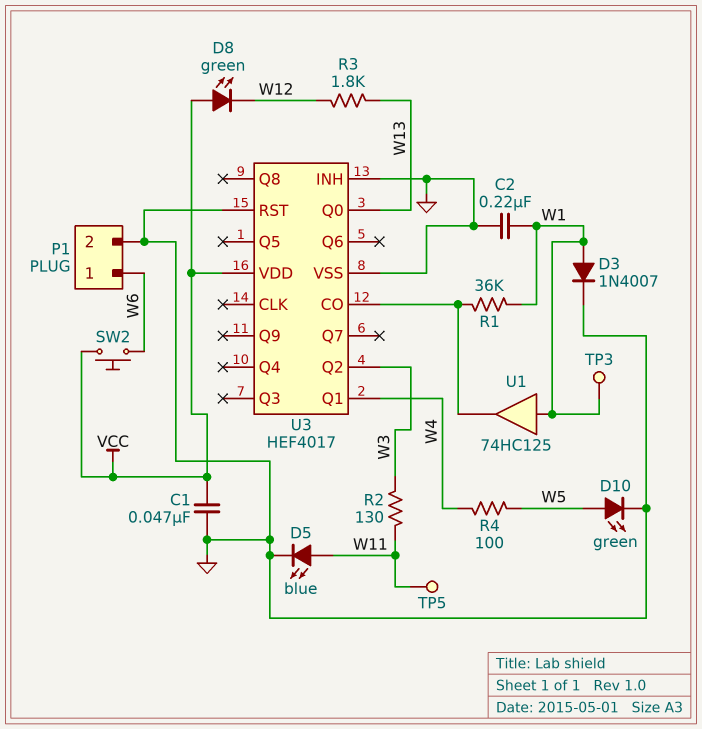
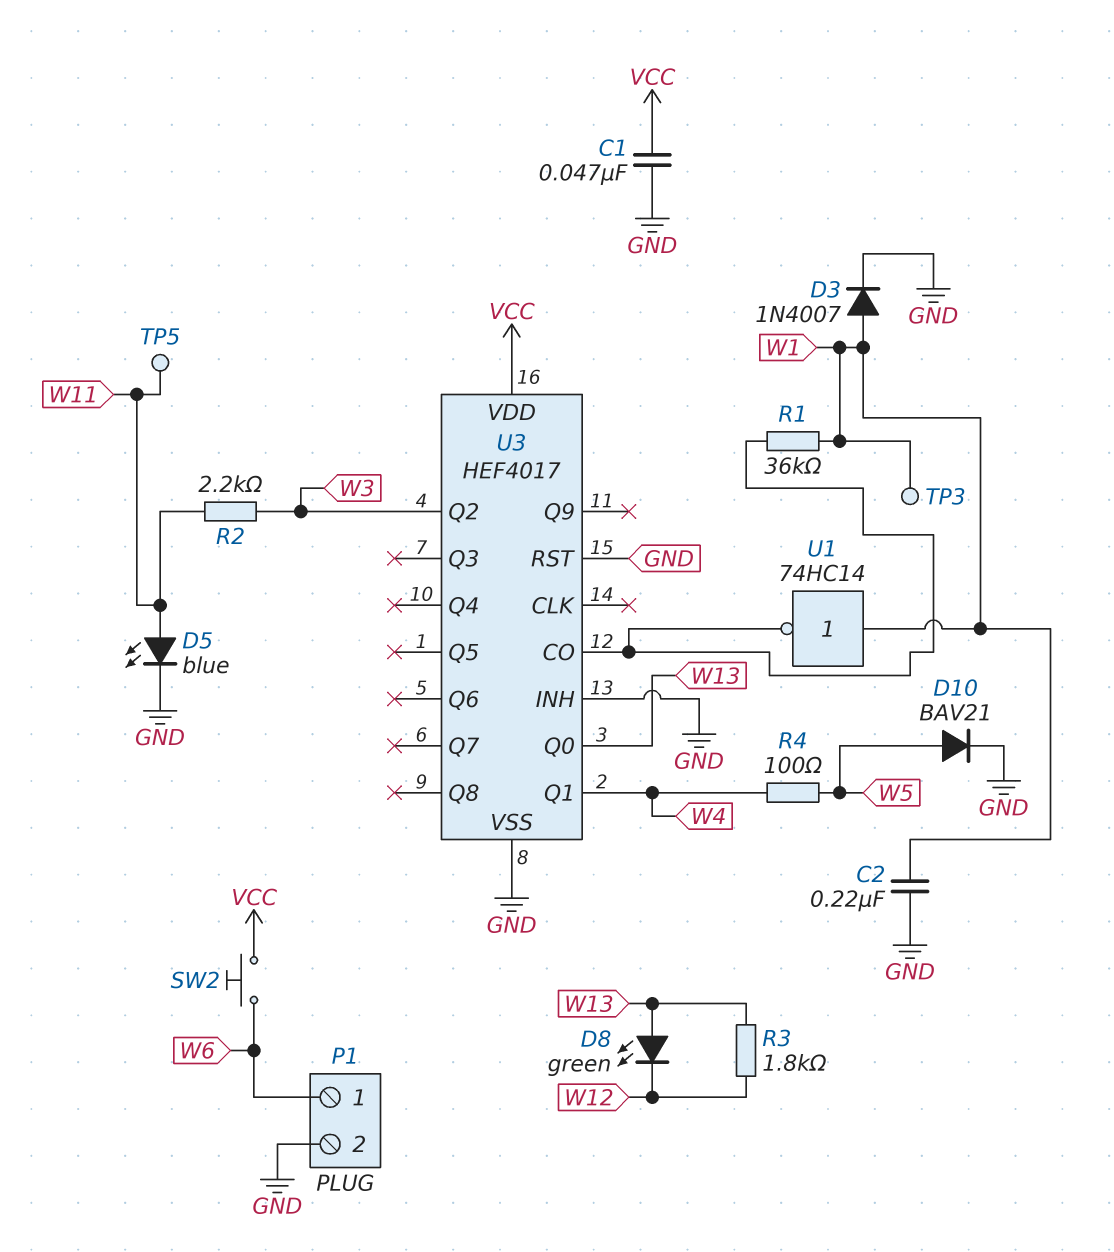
D8: LED green (A VCC, K W12) -> LED green (A W13, K W12)
D10: LED green (A W5, K GND) -> diode BAV21 (A W5, K GND)
R2: 130 (W3, W11) -> 2.2k (W3, W11)
U1: buffer 74HC125 (in W1, out U3/CO) -> NOT 74HC14 (in W1, out U3/CO)

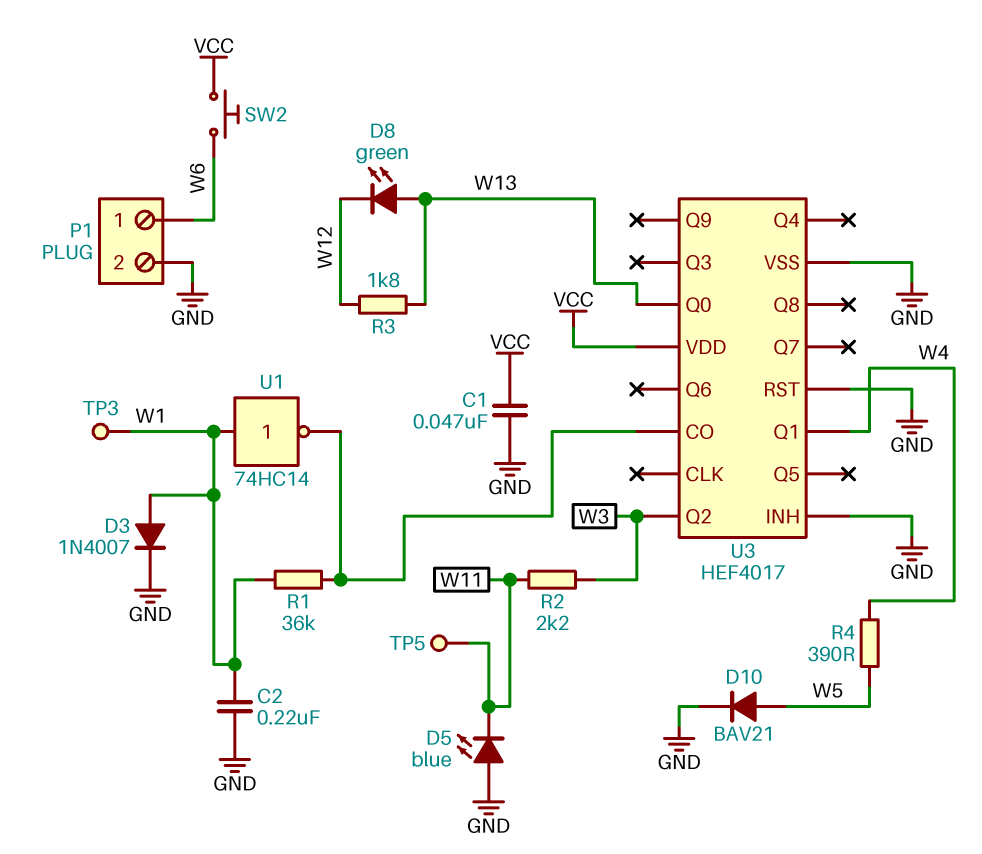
D5: LED blue (A W11, K GND) -> LED blue (A GND, K W11)
R4: 100 (W4, W5) -> 390 (W4, W5)

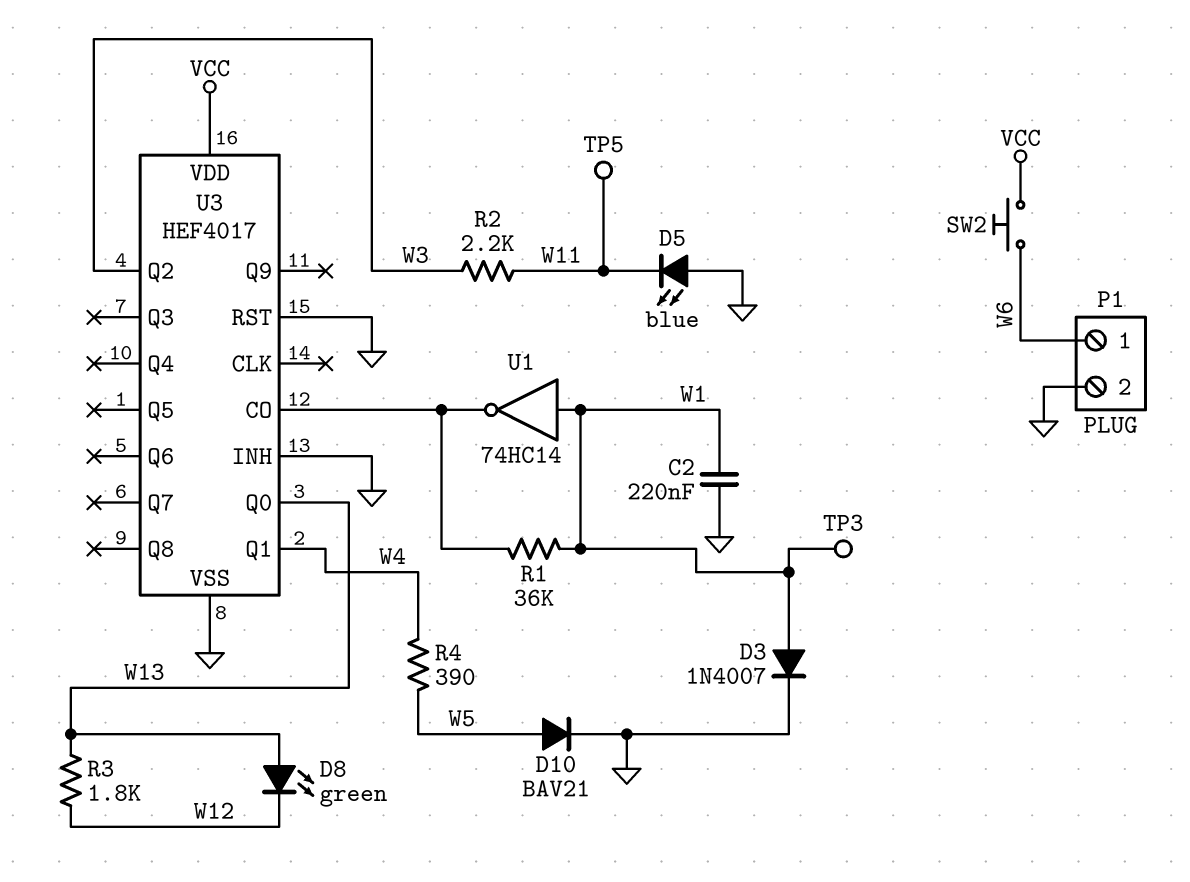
C1: 47nF (GND, VCC) -> none

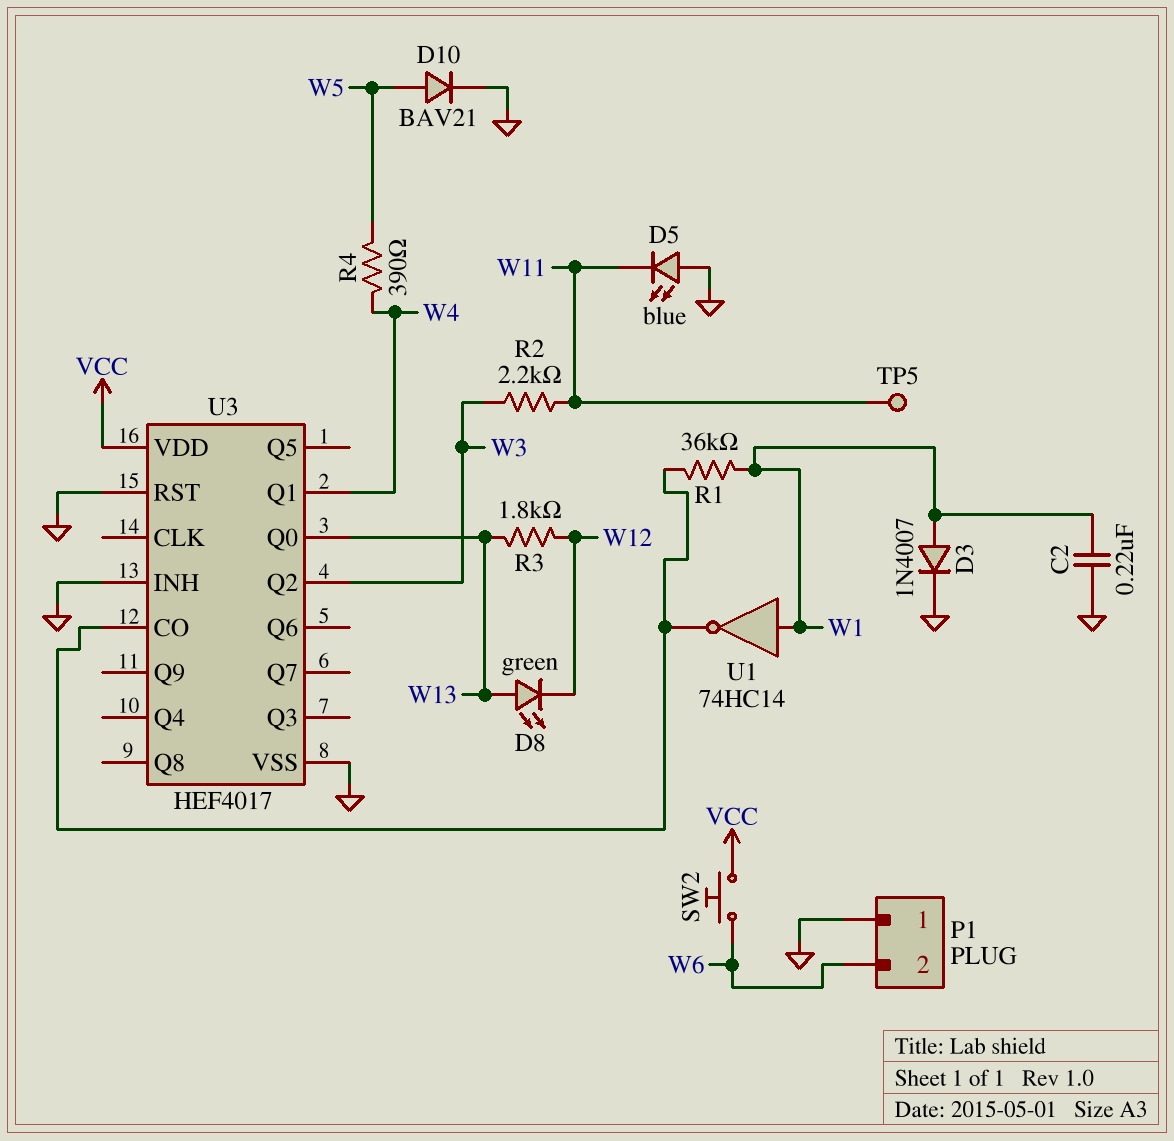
P1 pin 1: W6 -> GND
P1 pin 2: GND -> W6
TP3: test point (W1) -> none

